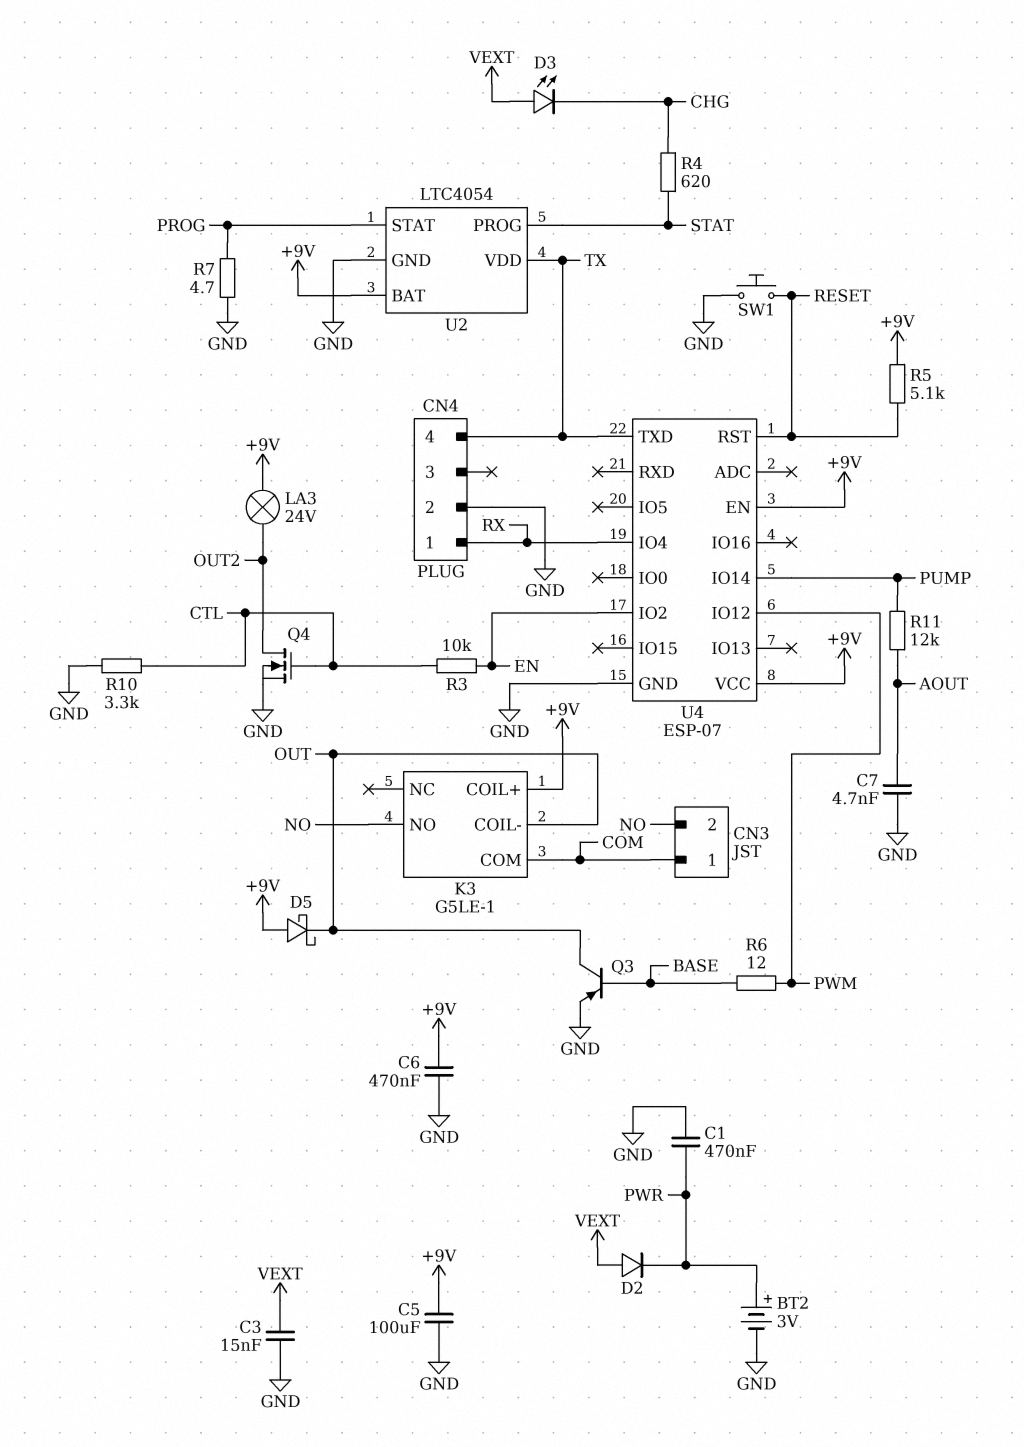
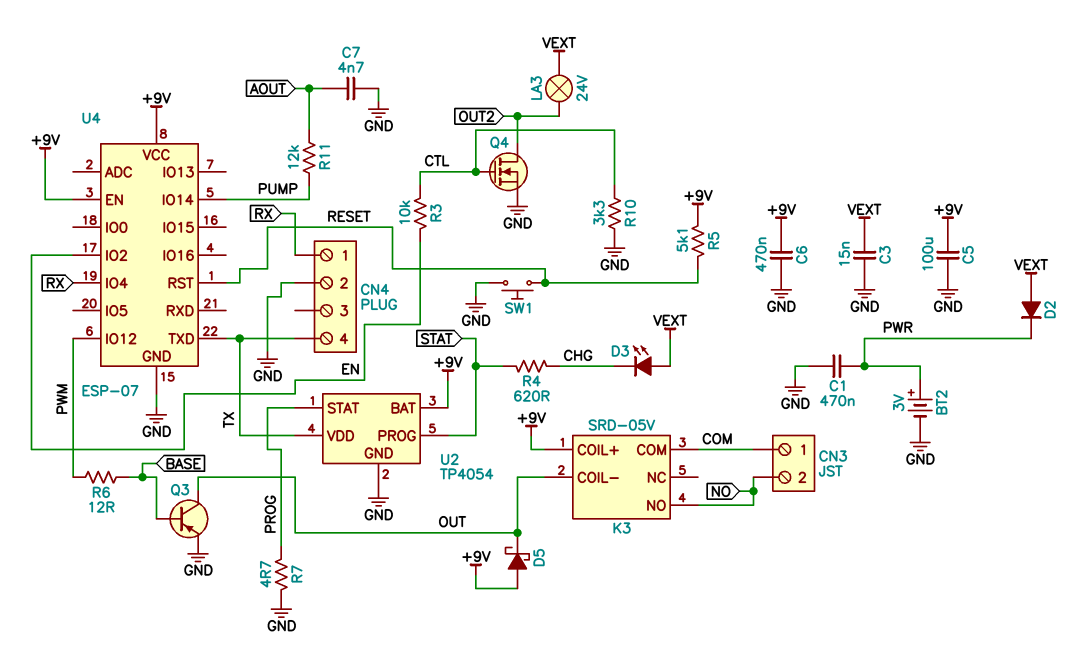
K3: G5LE-1 -> SRD-05V
LA3: lamp 24V (+9V, OUT2) -> lamp 24V (OUT2, VEXT)
U2: LTC4054 -> TP4054

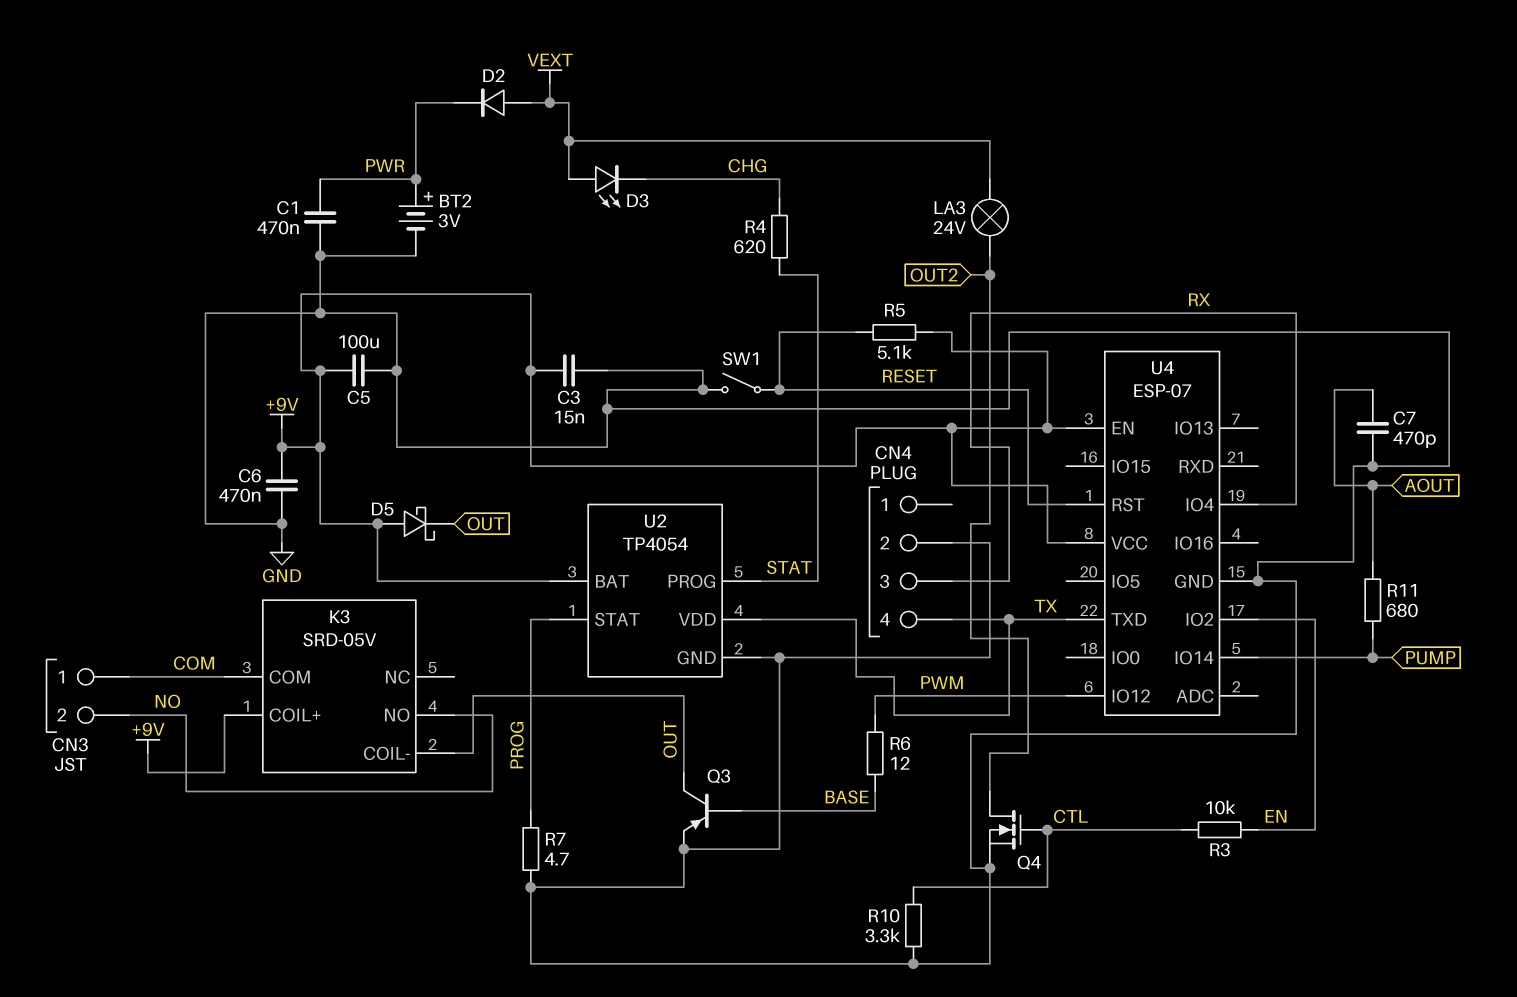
C3: 15nF (GND, VEXT) -> 15nF (+9V, GND)
C7: 4.7nF (AOUT, GND) -> 470pF (AOUT, GND)
CN4 pin 1: RX -> none
CN4 pin 3: none -> RX
R11: 12k (AOUT, PUMP) -> 680 (AOUT, PUMP)
SW1: button (GND, RESET) -> switch (GND, RESET)

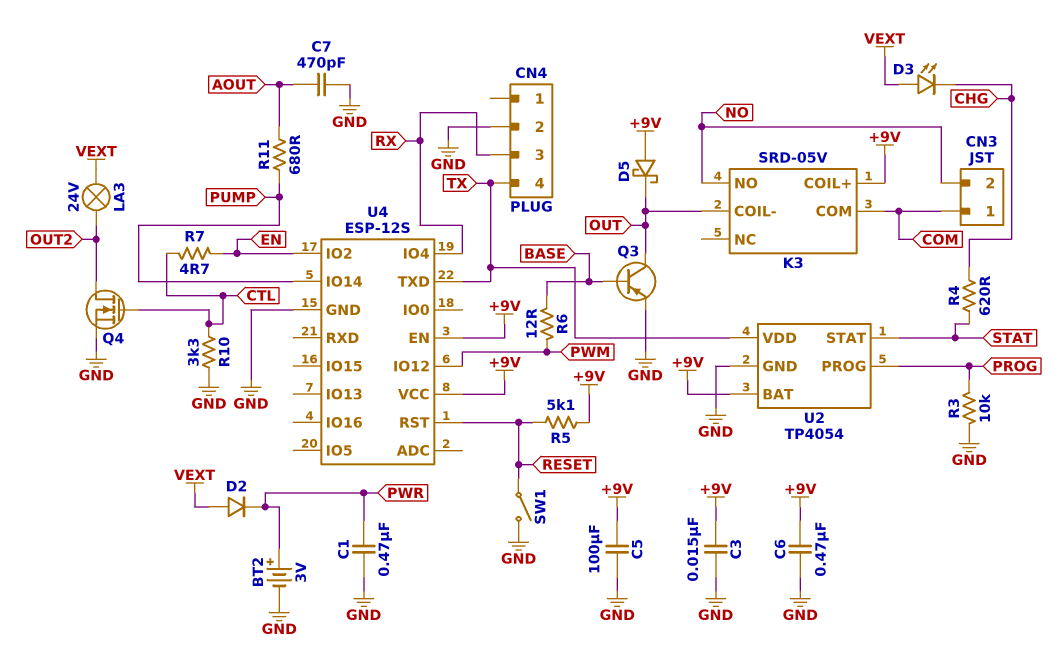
R3: 10k (CTL, EN) -> 10k (GND, PROG)
R7: 4.7 (GND, PROG) -> 4.7 (CTL, EN)
U2 pin PROG: STAT -> PROG
U2 pin STAT: PROG -> STAT
U4: ESP-07 -> ESP-12S

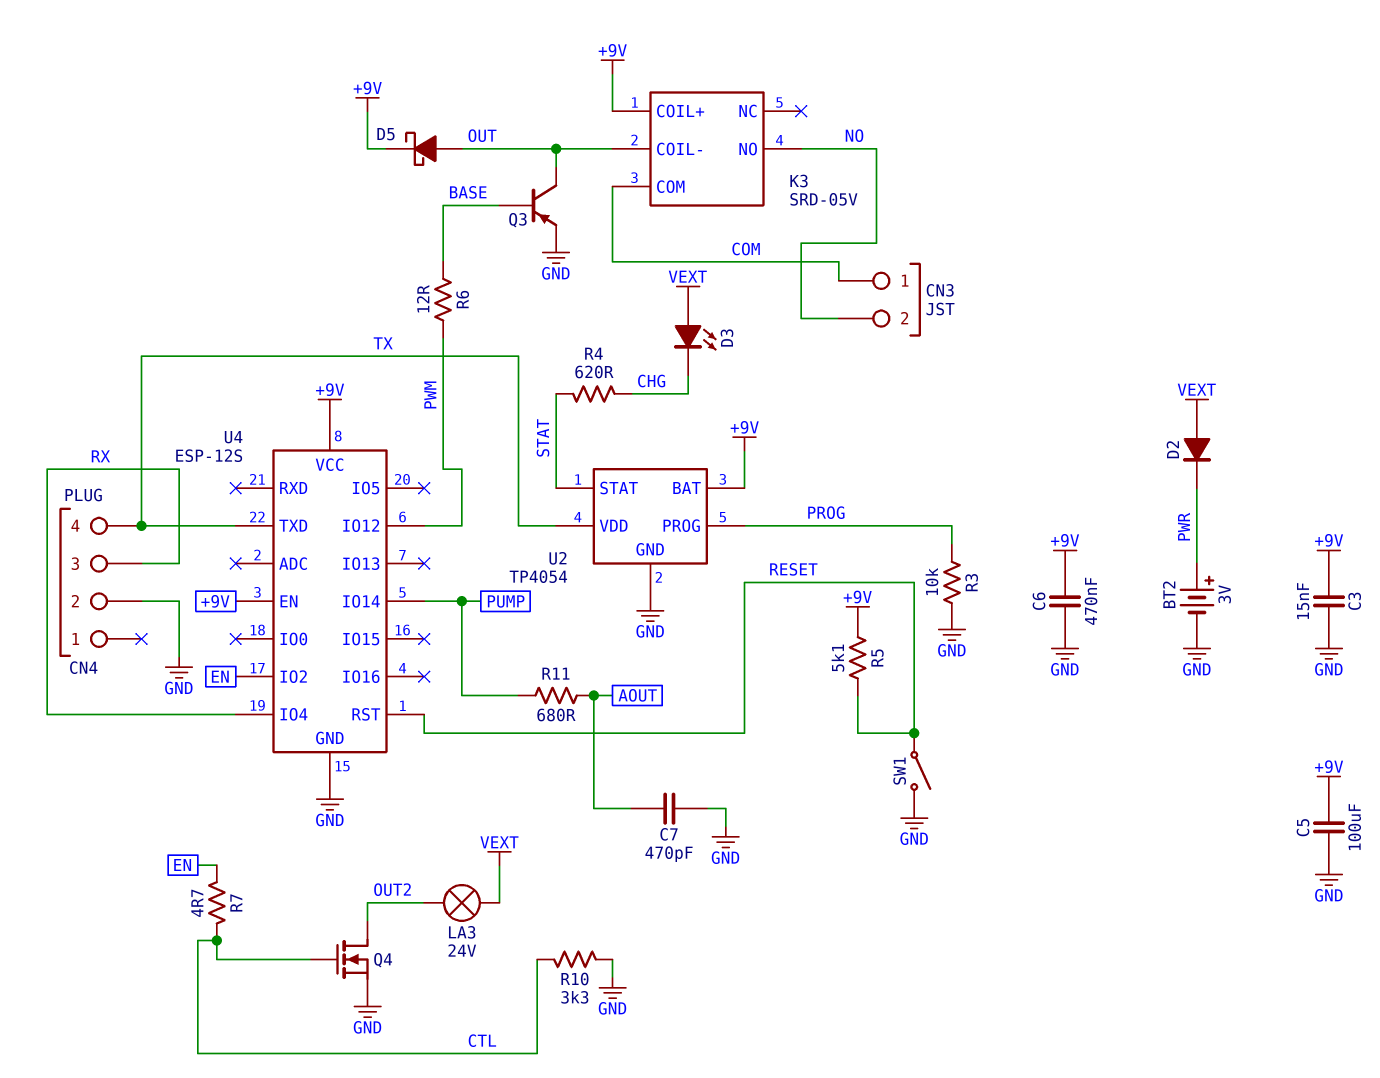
C1: 470nF (GND, PWR) -> none
D5: schottky (A +9V, K OUT) -> schottky (A OUT, K +9V)

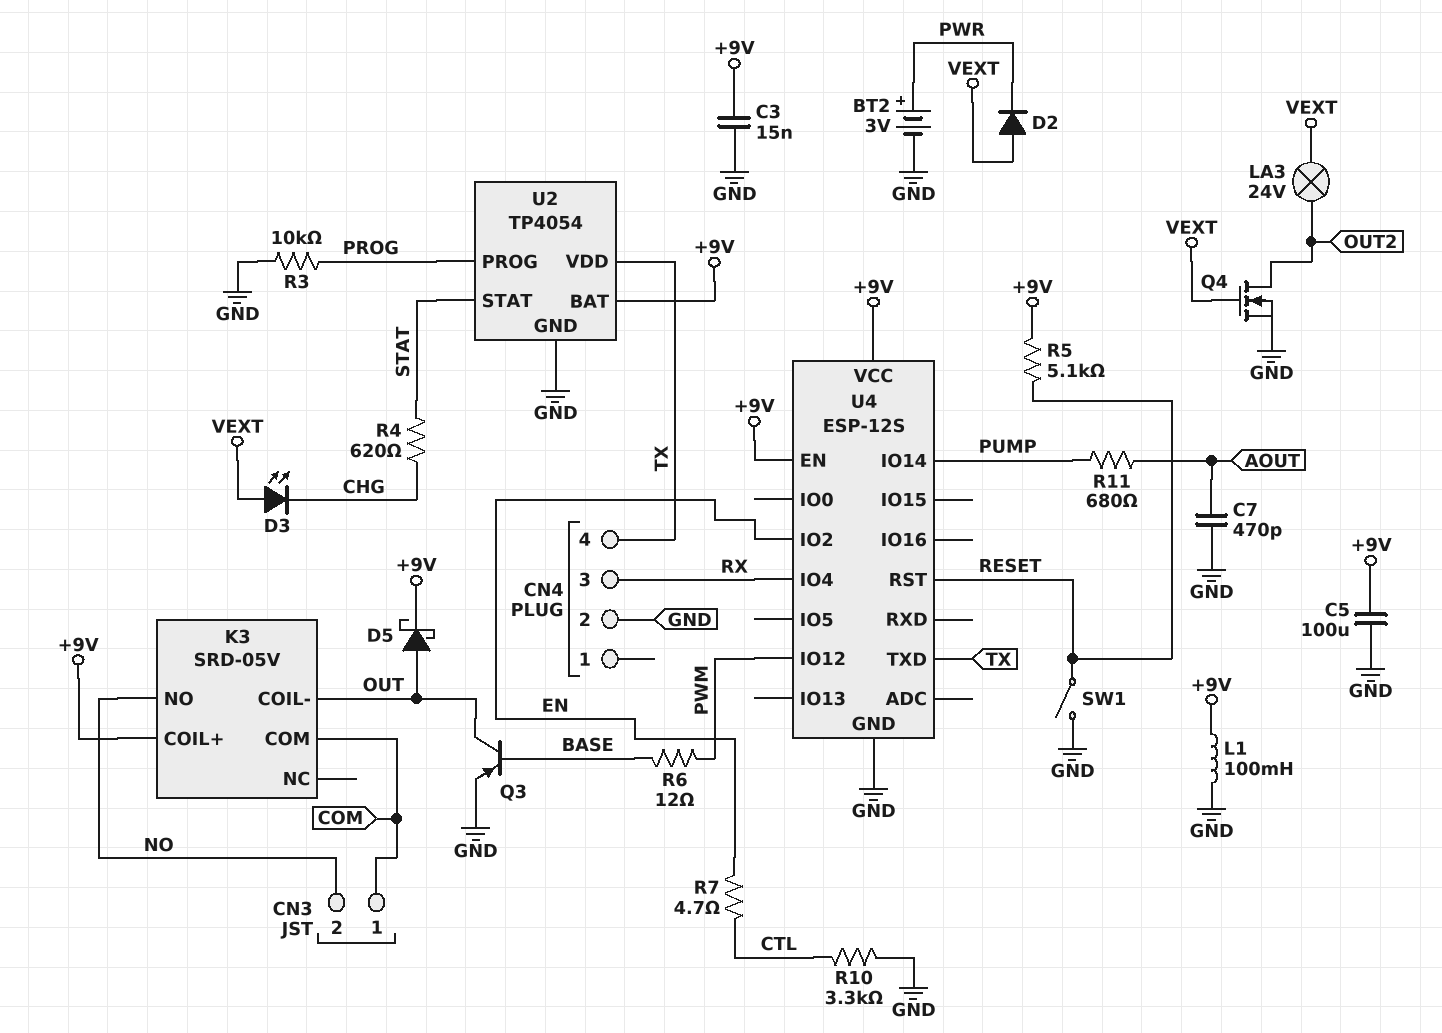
C6: 470nF (+9V, GND) -> none
L1: none -> 100mH (+9V, GND)
Q4: NMOS (G CTL, D OUT2, S GND) -> NMOS (G VEXT, D OUT2, S GND)

